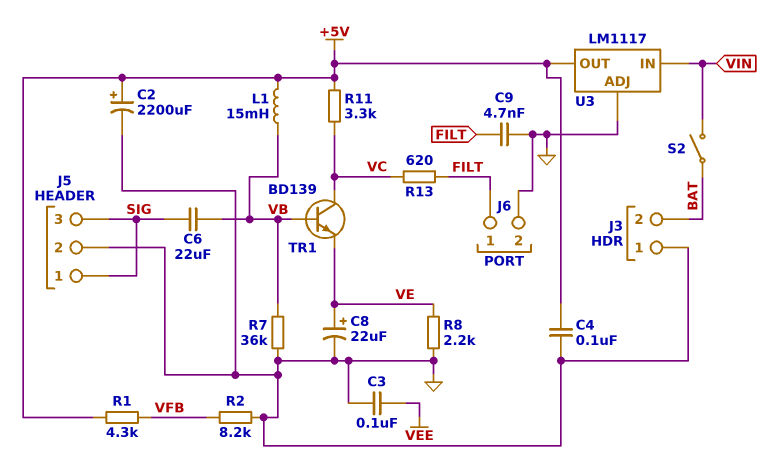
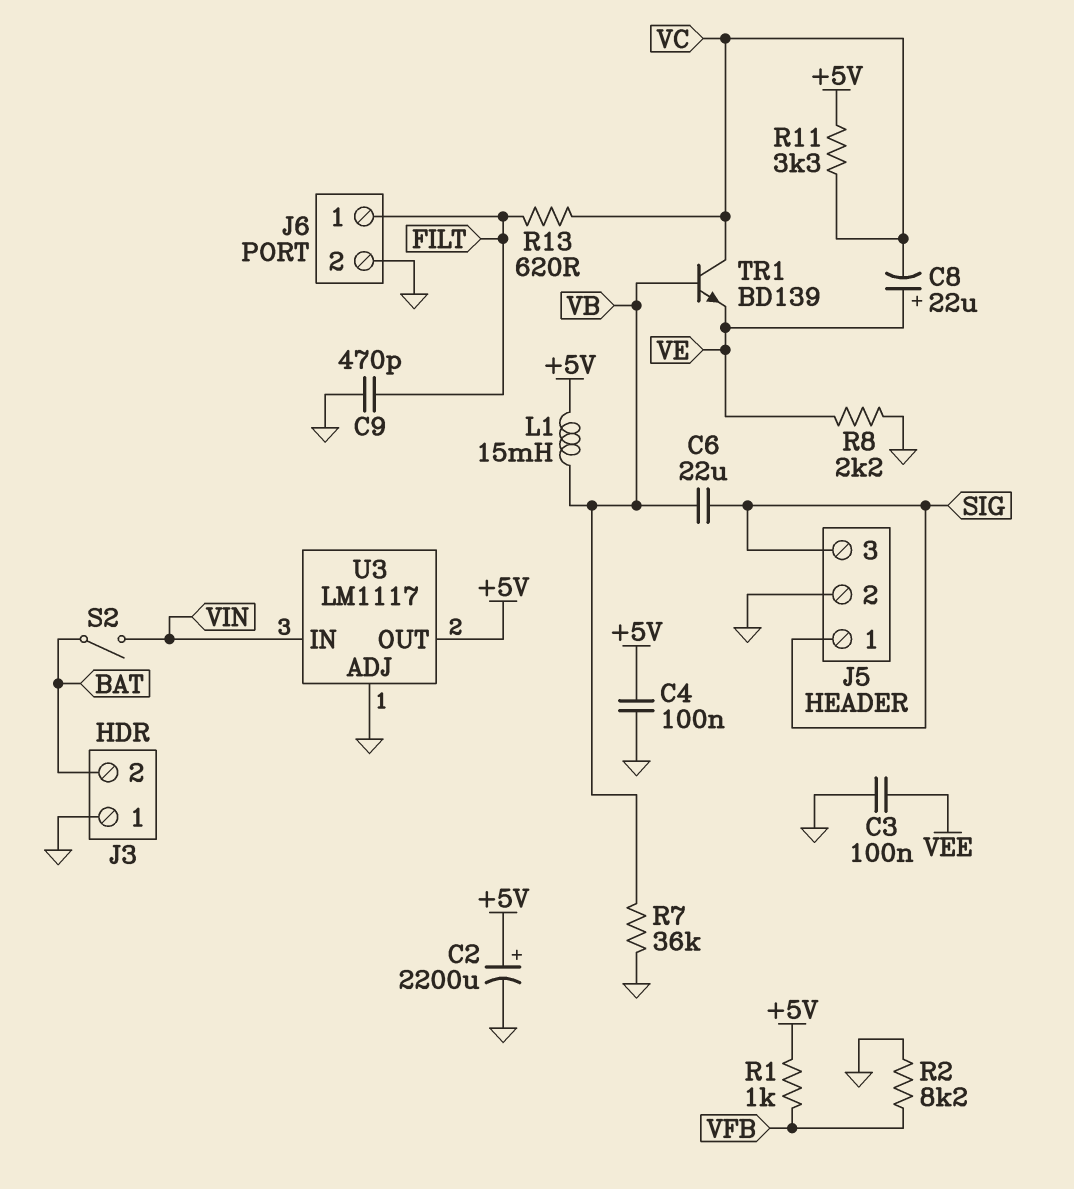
C8: 22uF (plus VE, minus GND) -> 22uF (plus VE, minus VC)
C9: 4.7nF (FILT, GND) -> 470pF (FILT, GND)
R1: 4.3k (+5V, VFB) -> 1k (+5V, VFB)

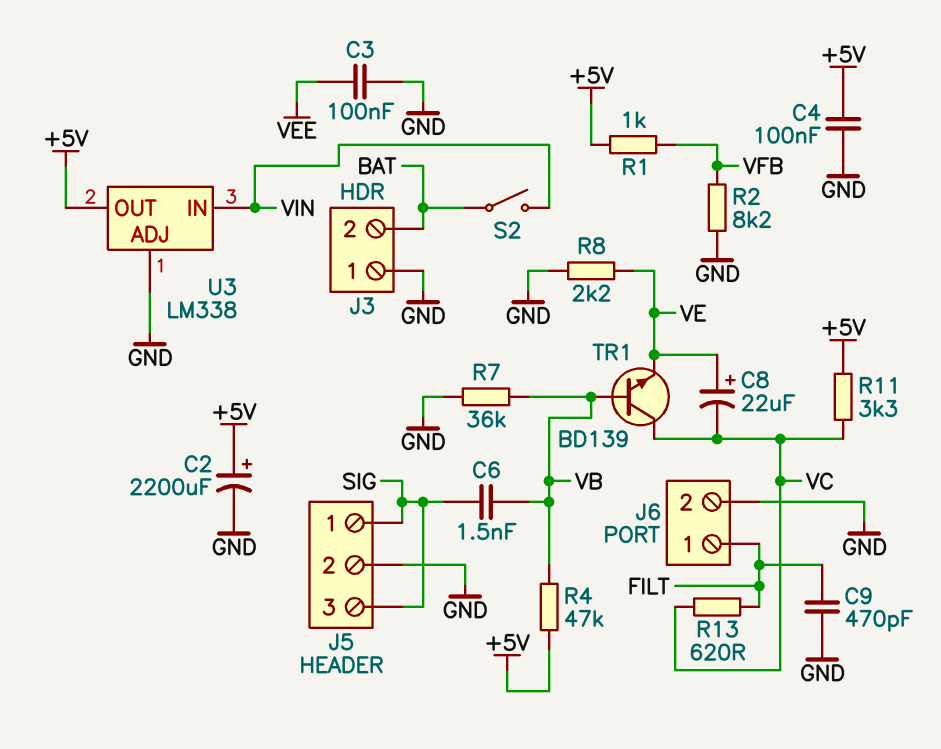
C6: 22uF (SIG, VB) -> 1.5nF (SIG, VB)
L1: 15mH (+5V, VB) -> none
R4: none -> 47k (+5V, VB)
U3: LM1117 -> LM338

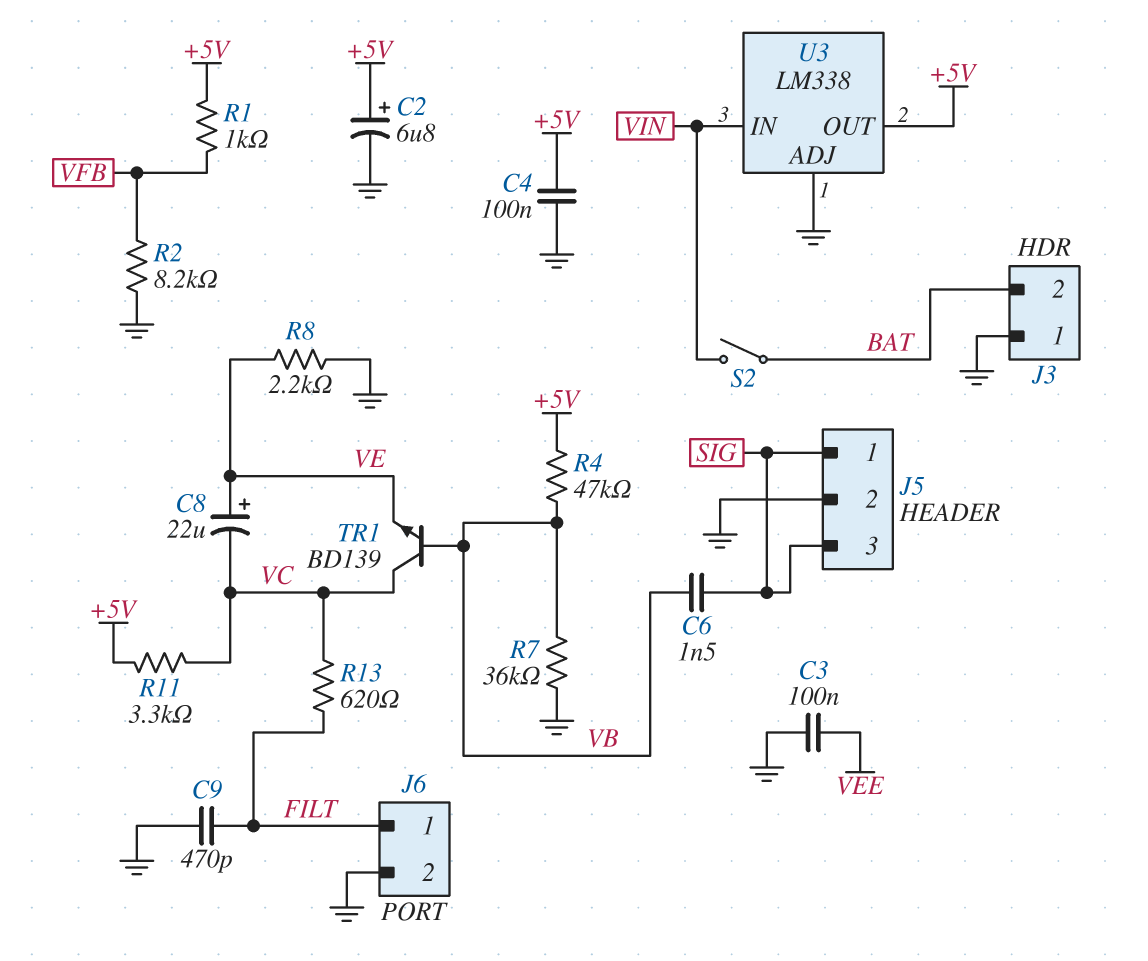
C2: 2200uF (plus +5V, minus GND) -> 6.8uF (plus +5V, minus GND)

